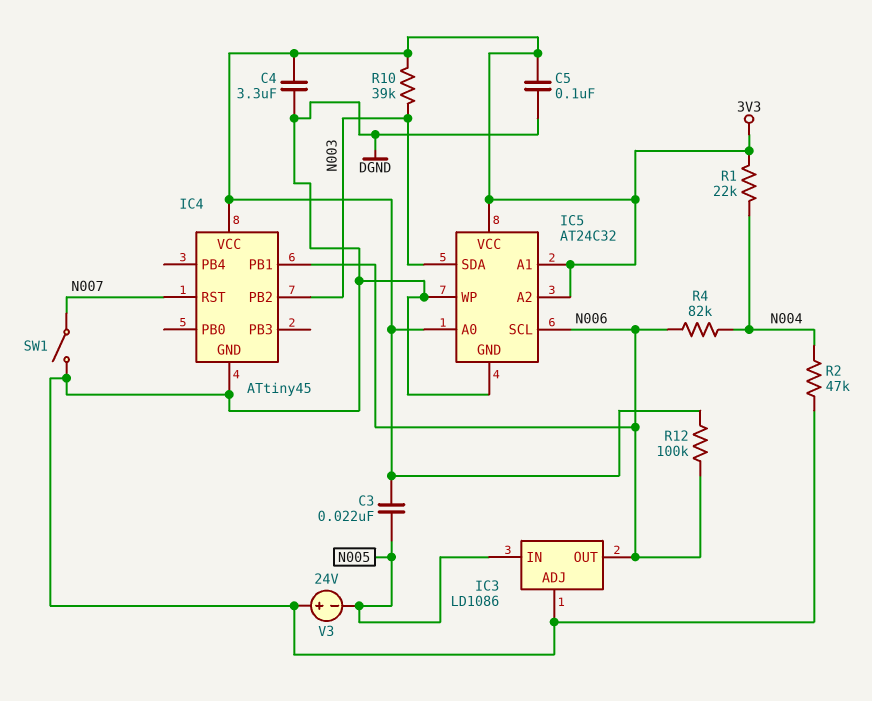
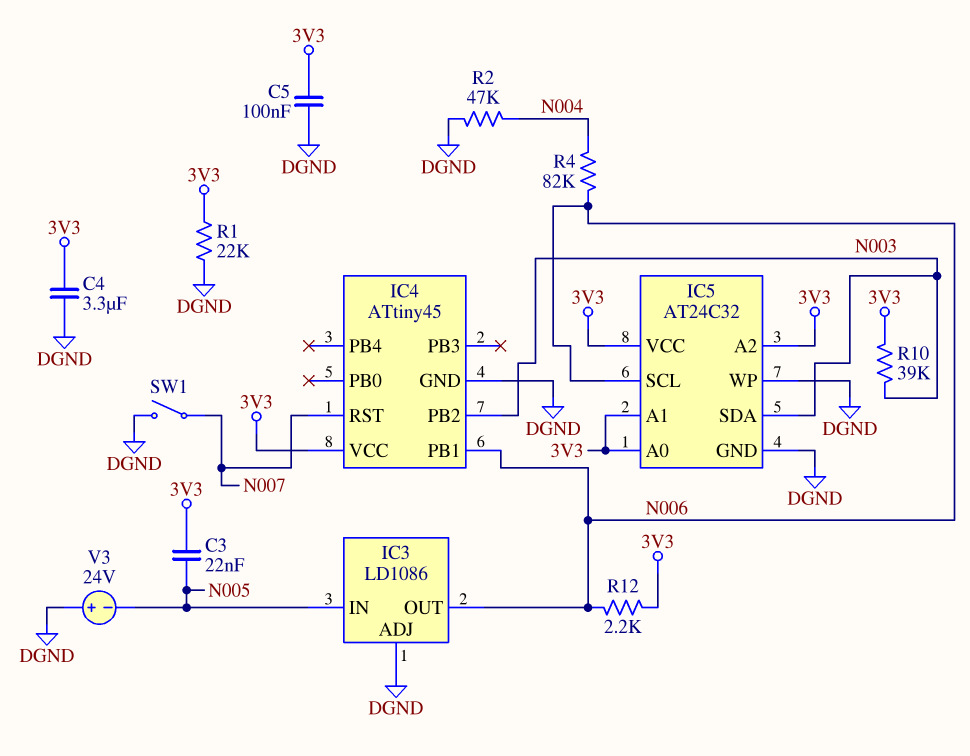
R1: 22k (3V3, N004) -> 22k (3V3, DGND)
R12: 100k (3V3, N006) -> 2.2k (3V3, N006)

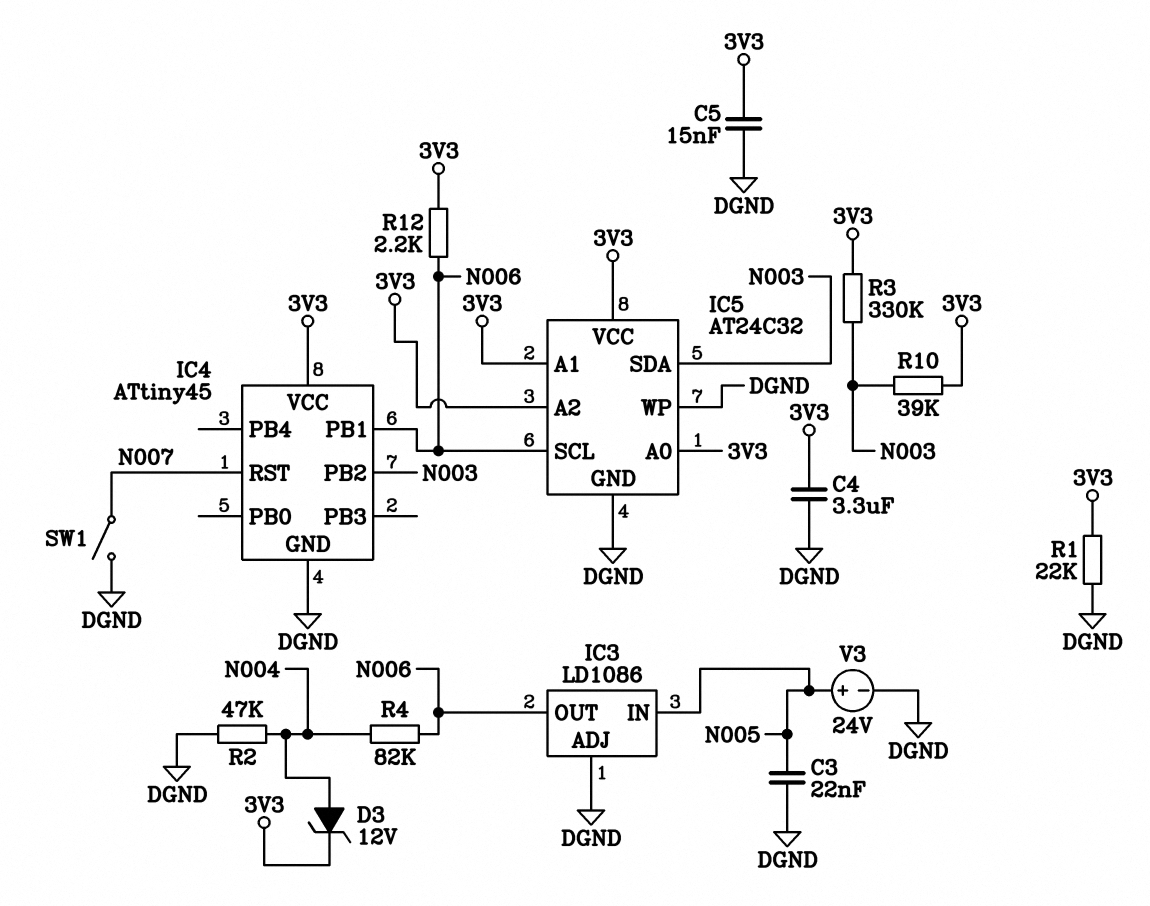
C3: 22nF (3V3, N005) -> 22nF (DGND, N005)
C5: 100nF (3V3, DGND) -> 15nF (3V3, DGND)
D3: none -> zener 12V (A N004, K 3V3)
R3: none -> 330k (3V3, N003)
V3: 24V (plus DGND, minus N005) -> 24V (plus N005, minus DGND)

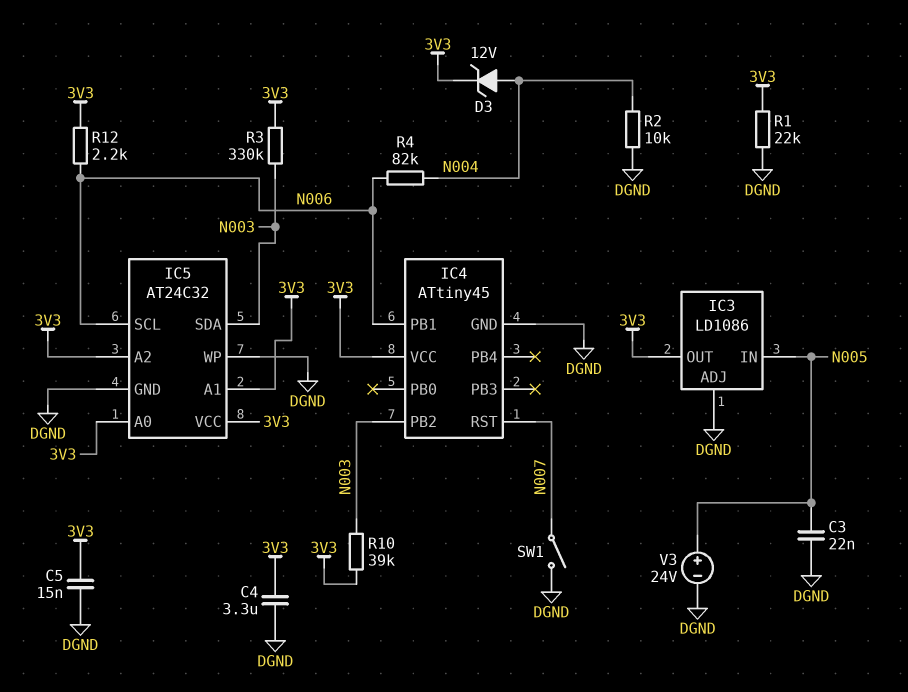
IC3 pin OUT: N006 -> 3V3
R2: 47k (DGND, N004) -> 10k (DGND, N004)

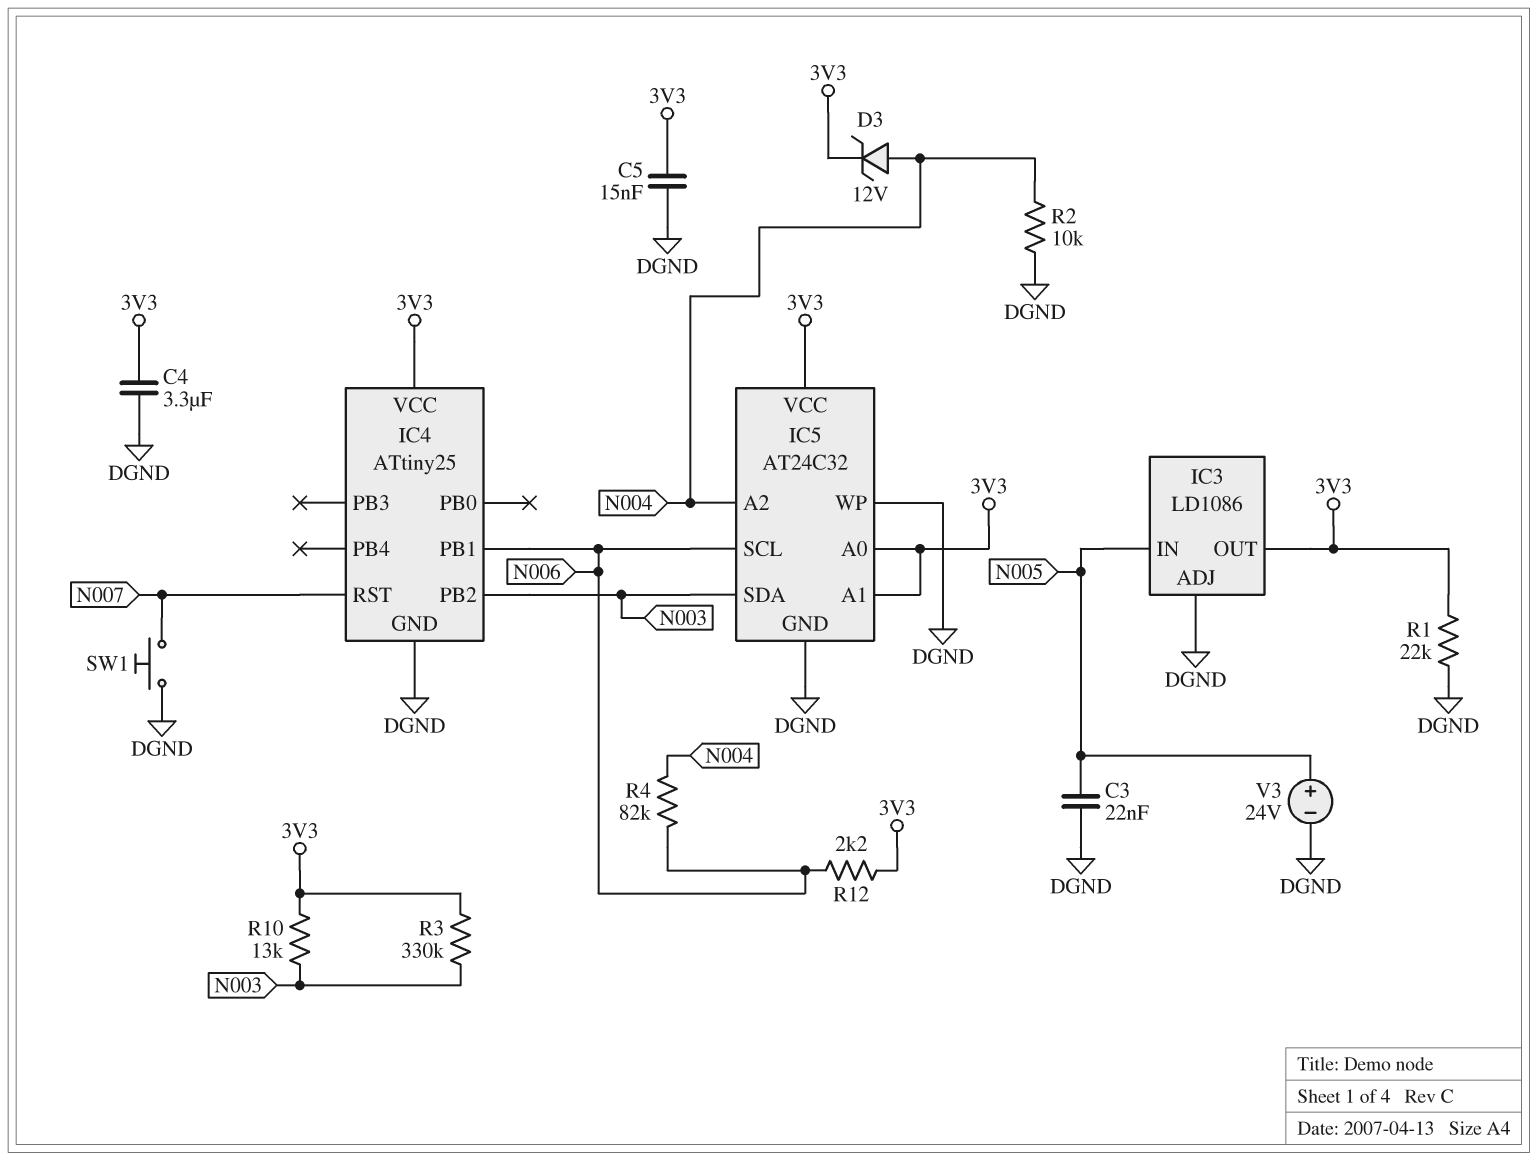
IC4: ATtiny45 -> ATtiny25
IC5 pin A2: 3V3 -> N004
R10: 39k (3V3, N003) -> 13k (3V3, N003)
SW1: switch (DGND, N007) -> button (DGND, N007)

